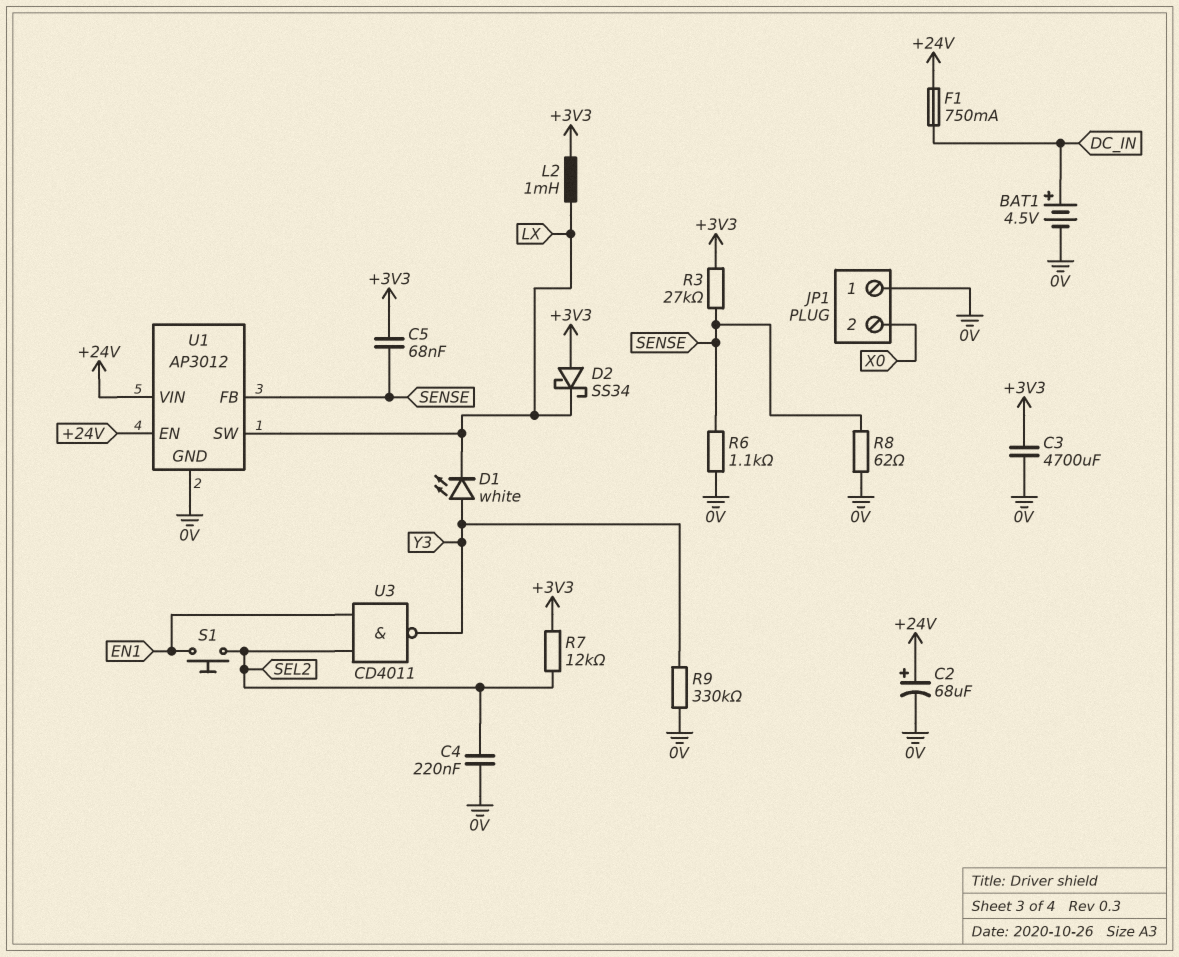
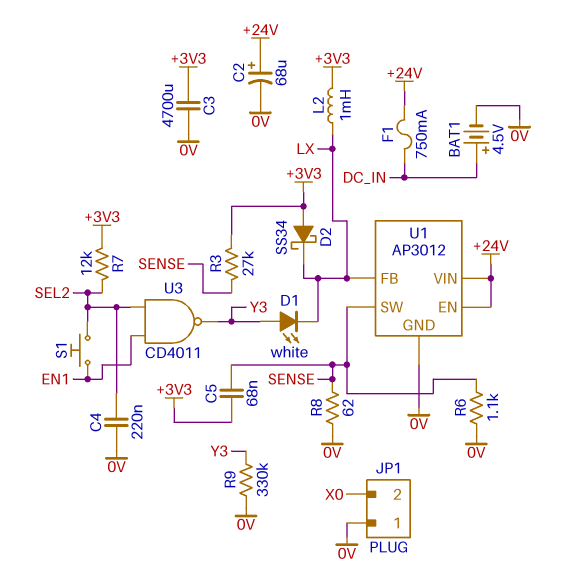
U1 pin FB: SENSE -> LX
U1 pin SW: LX -> SENSE

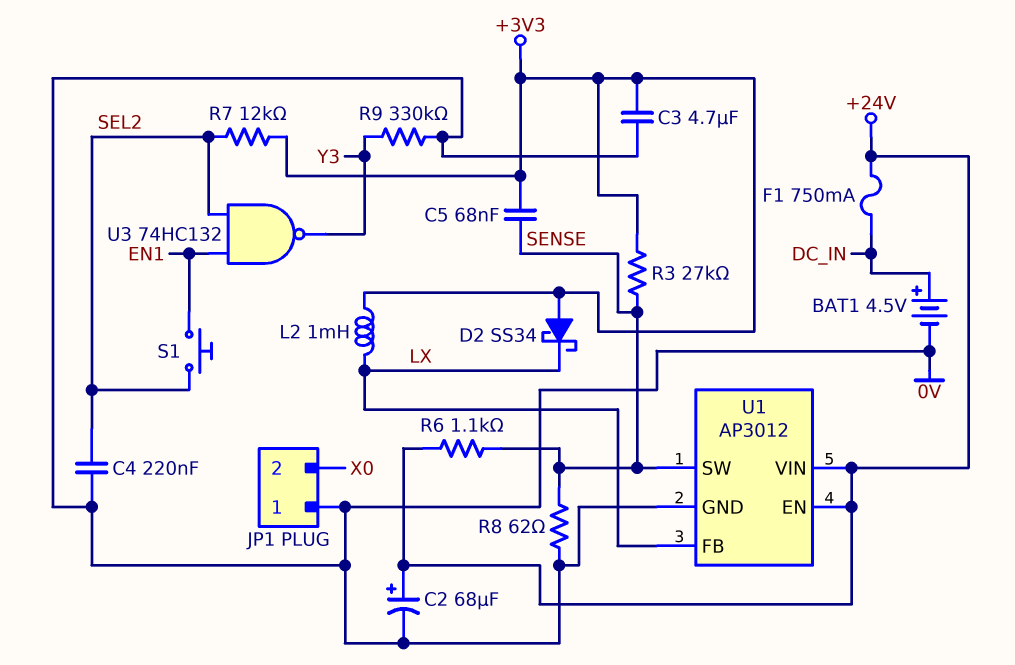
C3: 4700uF (+3V3, 0V) -> 4.7uF (+3V3, 0V)
D1: LED white (A Y3, K LX) -> none
R6: 1.1k (0V, SENSE) -> 1.1k (+24V, SENSE)
U3: NAND CD4011 (in EN1, in SEL2, out Y3) -> NAND 74HC132 (in EN1, in SEL2, out Y3)

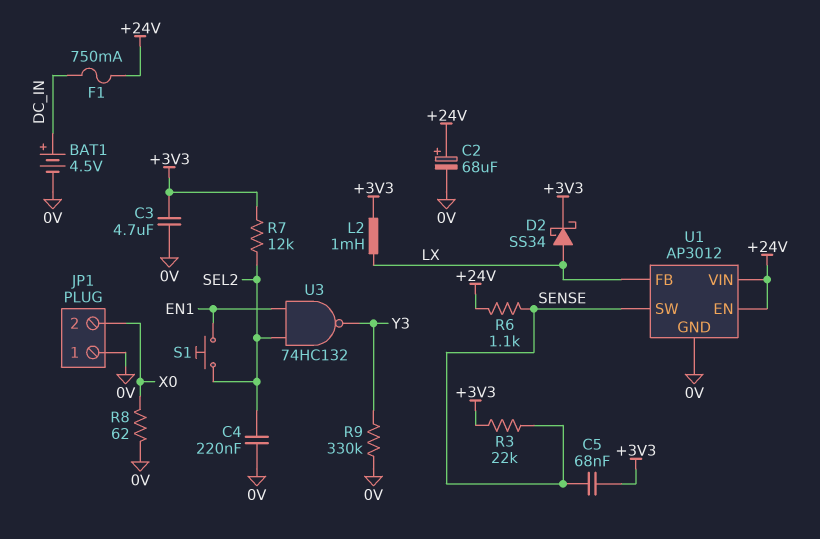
D2: schottky SS34 (A +3V3, K LX) -> schottky SS34 (A LX, K +3V3)
R3: 27k (+3V3, SENSE) -> 22k (+3V3, SENSE)
R8: 62 (0V, SENSE) -> 62 (0V, X0)

